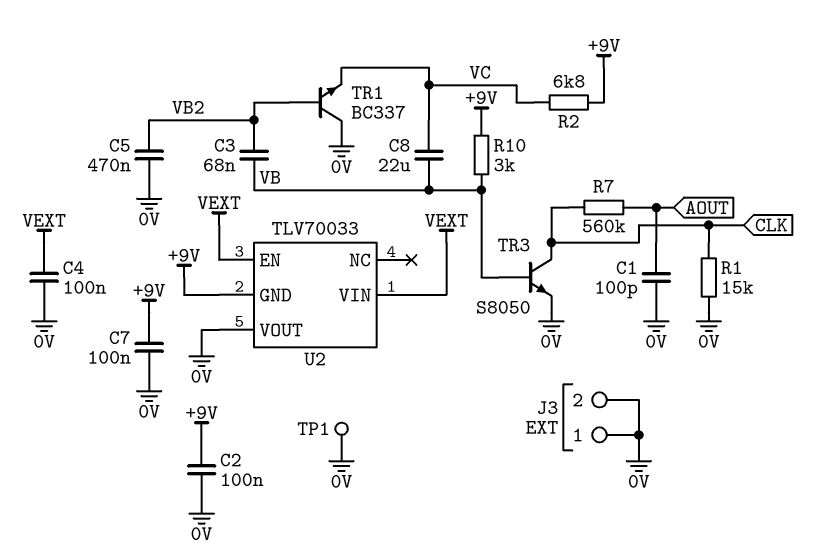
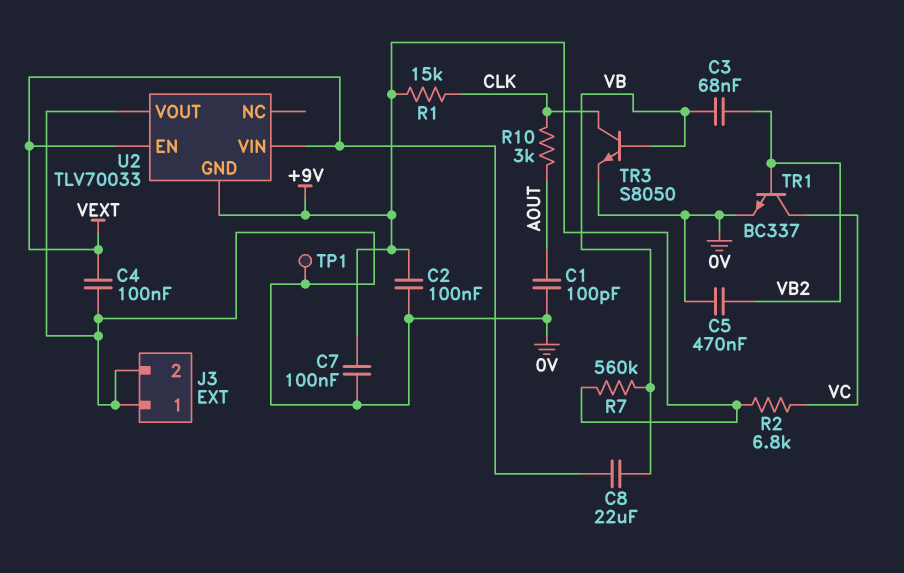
C8: 22uF (VB, VC) -> 22uF (VB, VEXT)
R1: 15k (0V, CLK) -> 15k (+9V, CLK)
R7: 560k (AOUT, CLK) -> 560k (+9V, VB)
R10: 3k (+9V, VB) -> 3k (AOUT, CLK)
TR1: NPN BC337 (B VB2, C 0V, E VC) -> NPN BC337 (B VB2, C VC, E 0V)

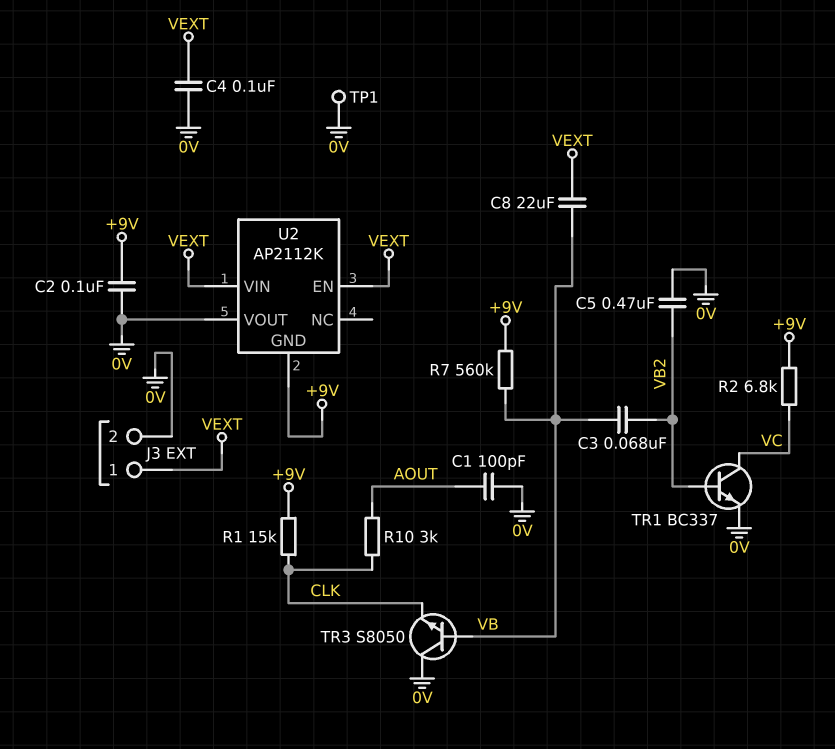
C7: 100nF (+9V, 0V) -> none
J3 pin 1: 0V -> VEXT
TR3: NPN S8050 (B VB, C CLK, E 0V) -> NPN S8050 (B VB, C 0V, E CLK)
U2: TLV70033 -> AP2112K

